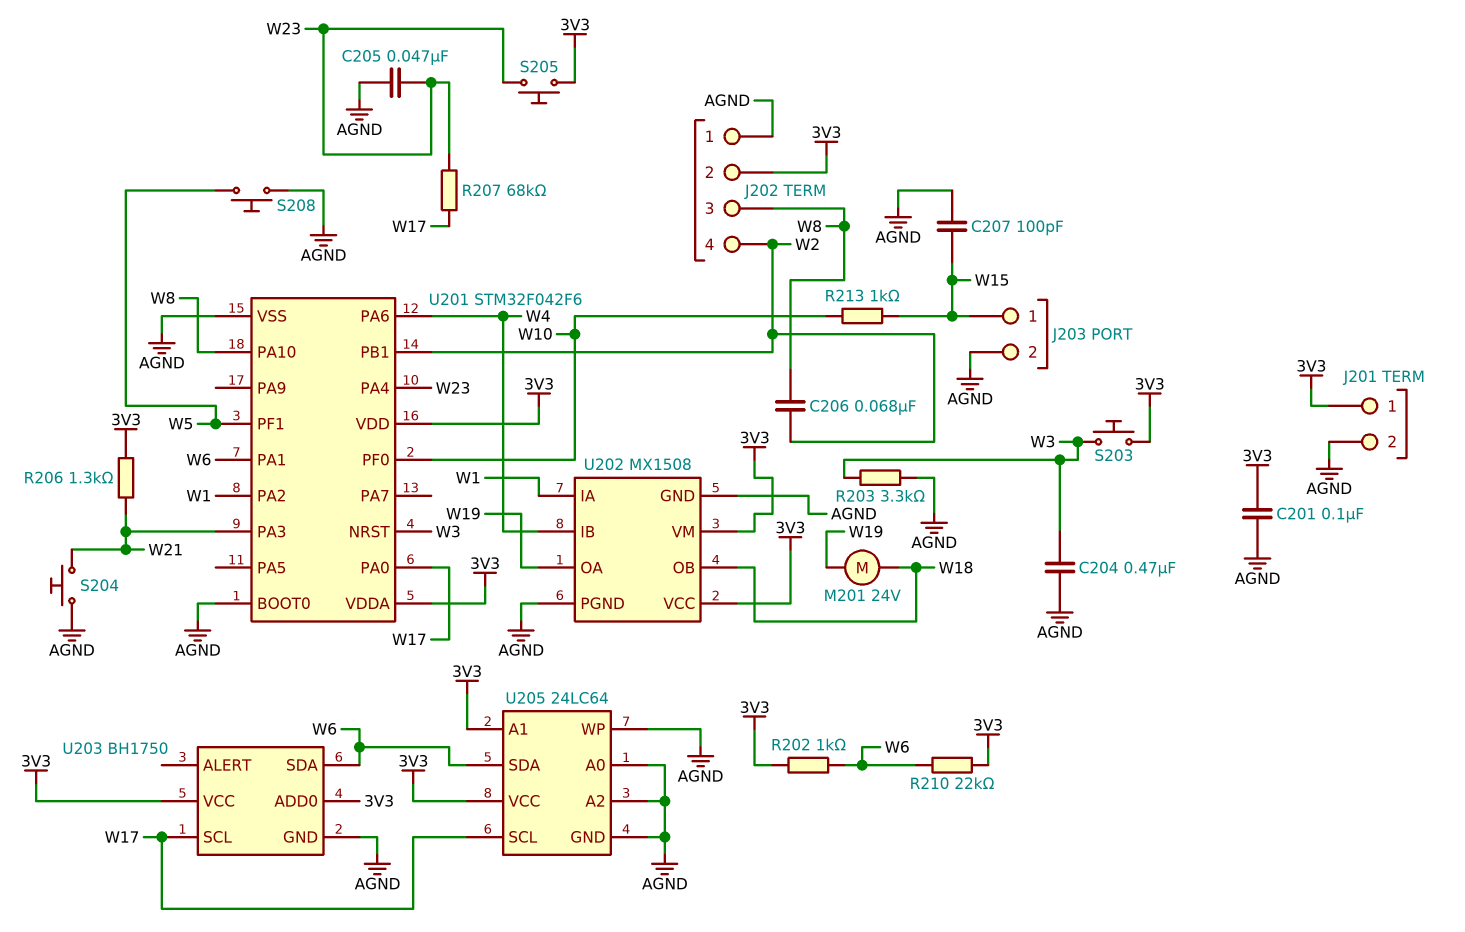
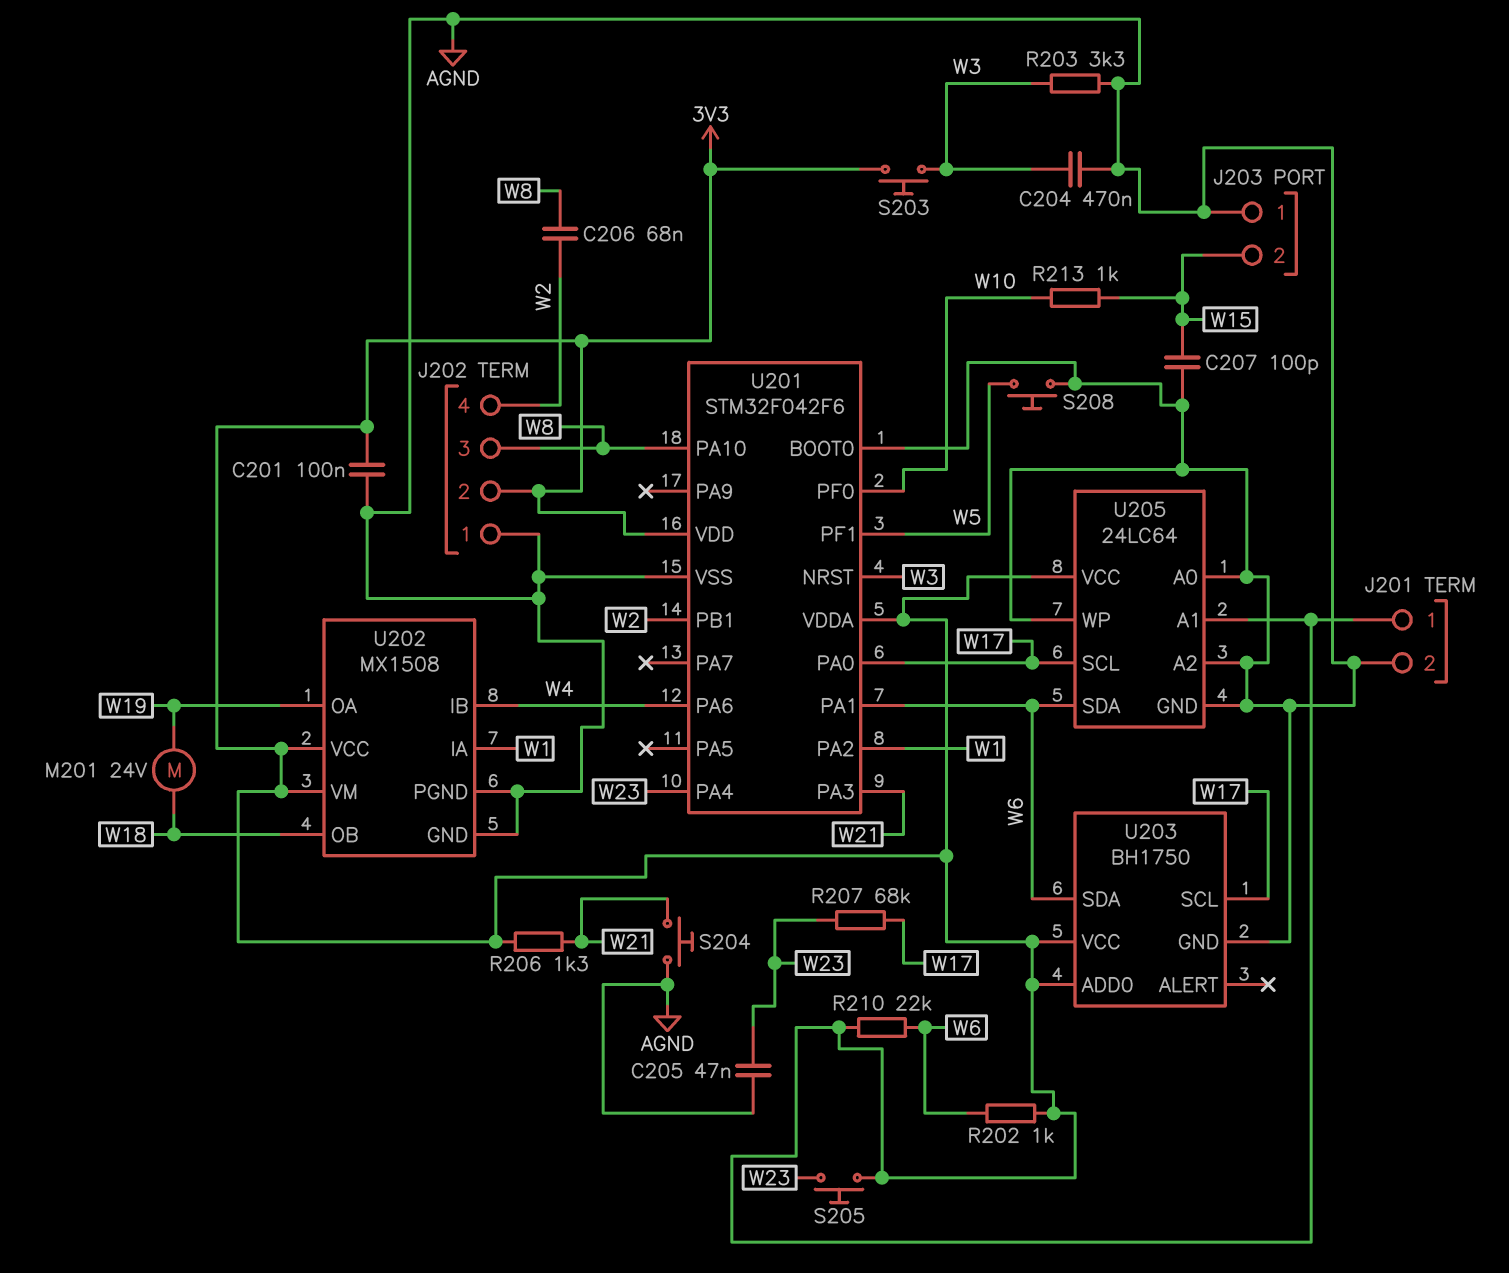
J203 pin 1: W15 -> AGND
J203 pin 2: AGND -> W15

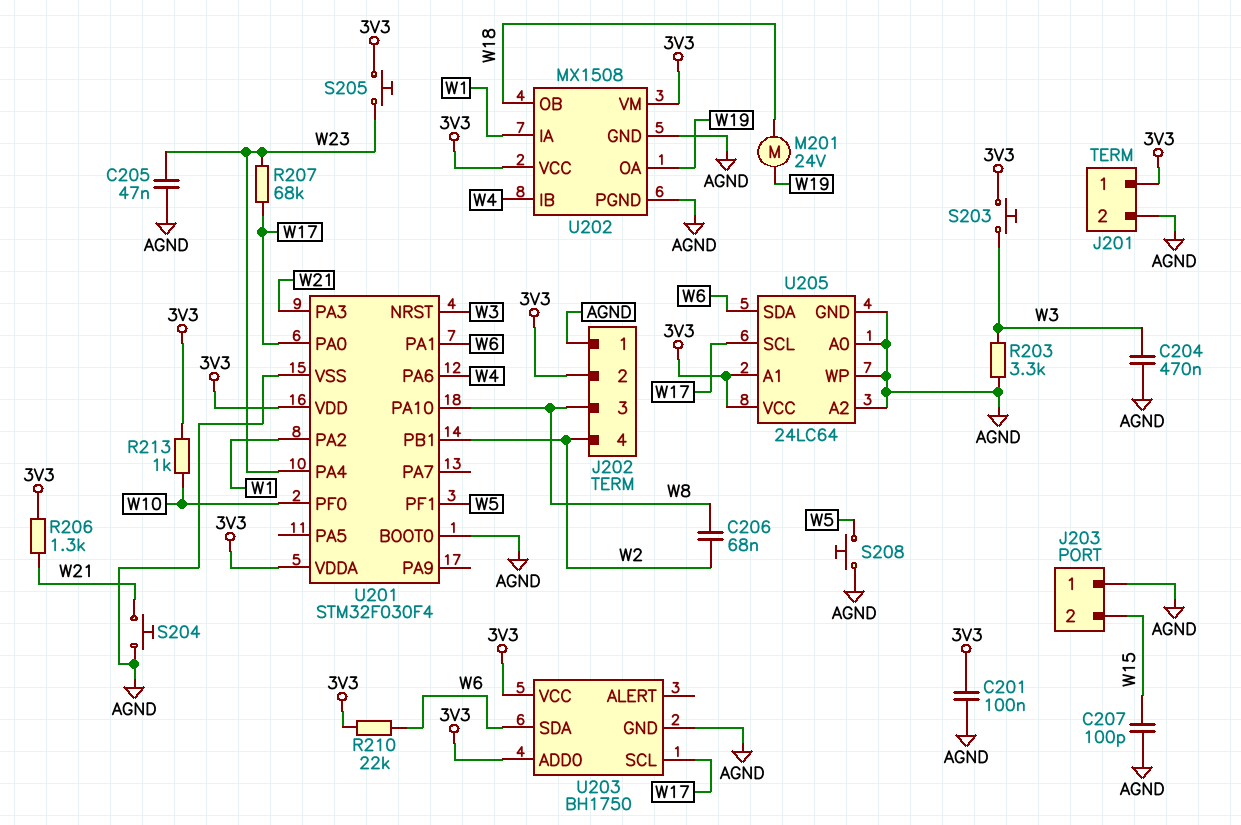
R202: 1k (3V3, W6) -> none
R213: 1k (W10, W15) -> 1k (3V3, W10)
U201: STM32F042F6 -> STM32F030F4

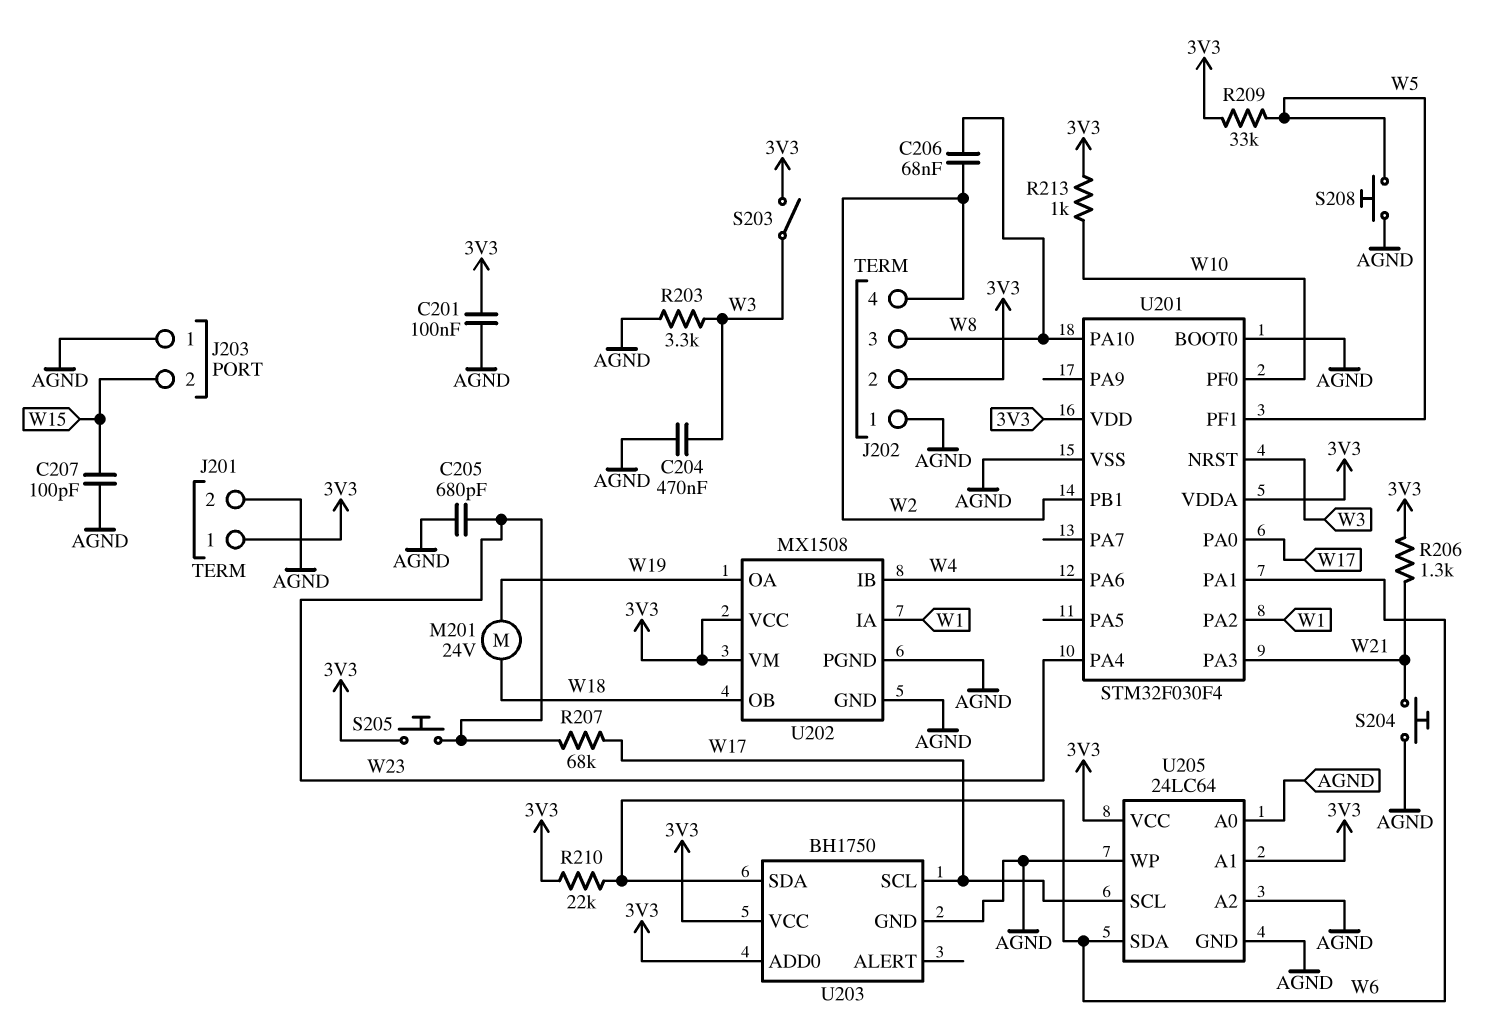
C205: 47nF (AGND, W23) -> 680pF (AGND, W23)
R209: none -> 33k (3V3, W5)
S203: button (3V3, W3) -> switch (3V3, W3)

